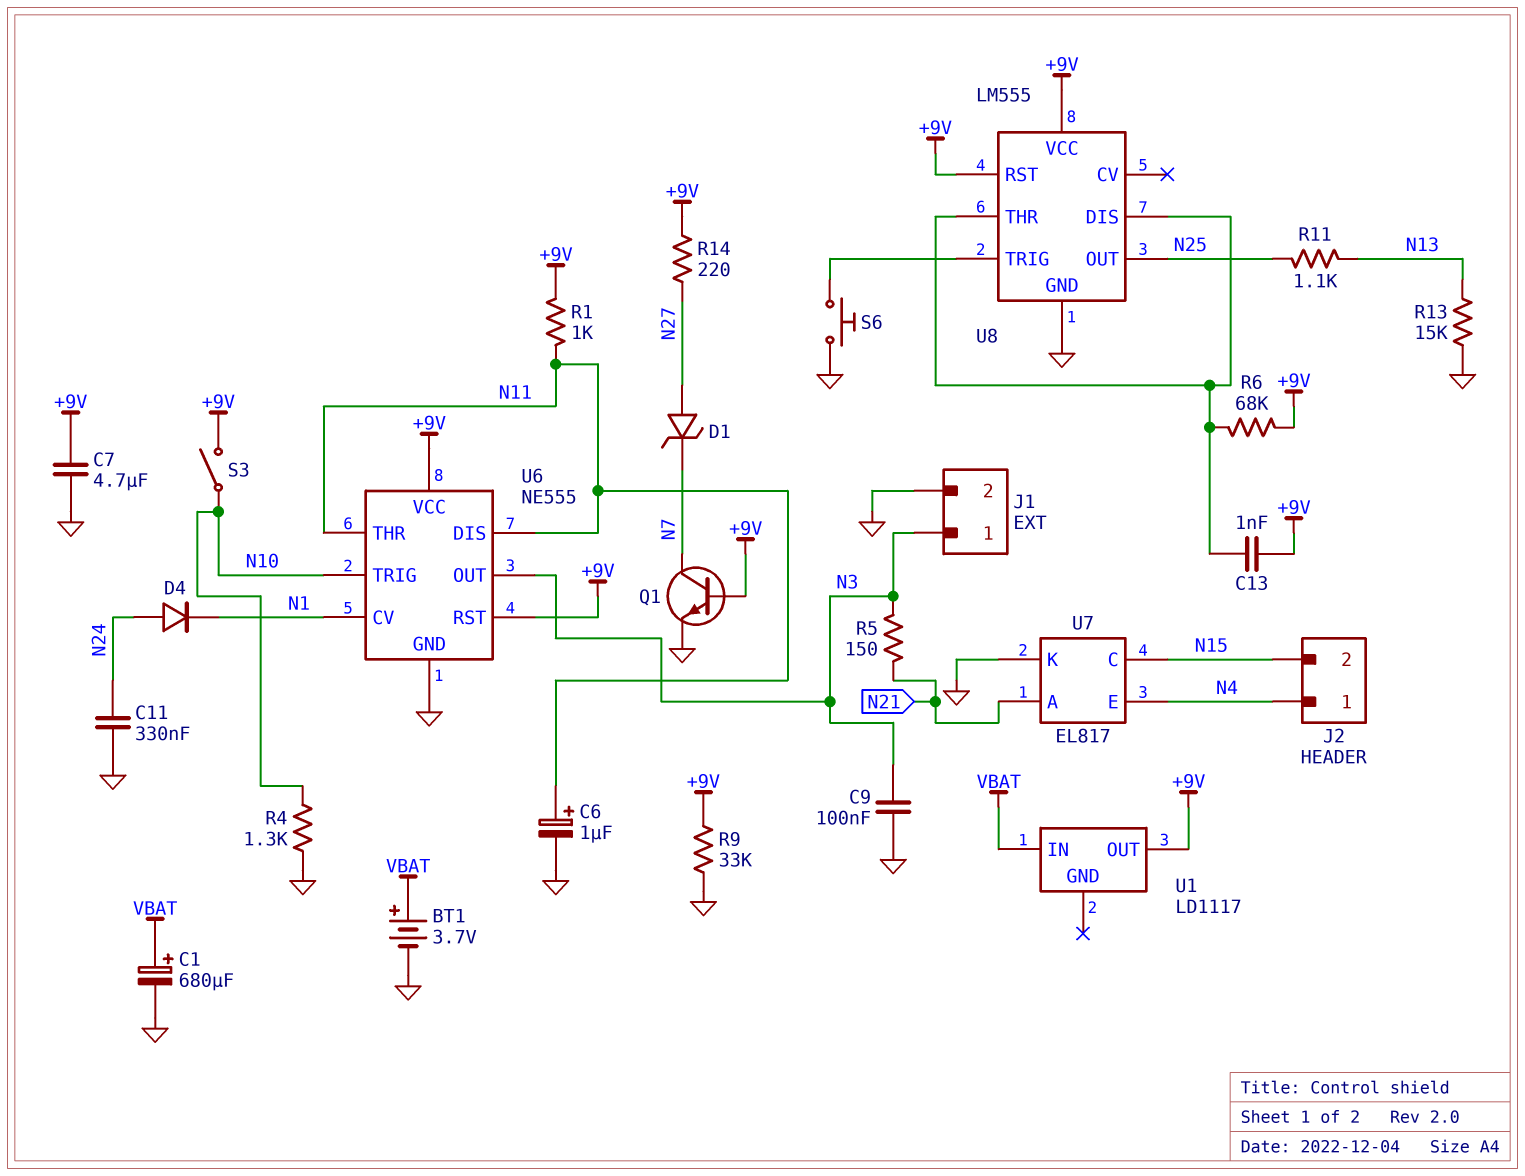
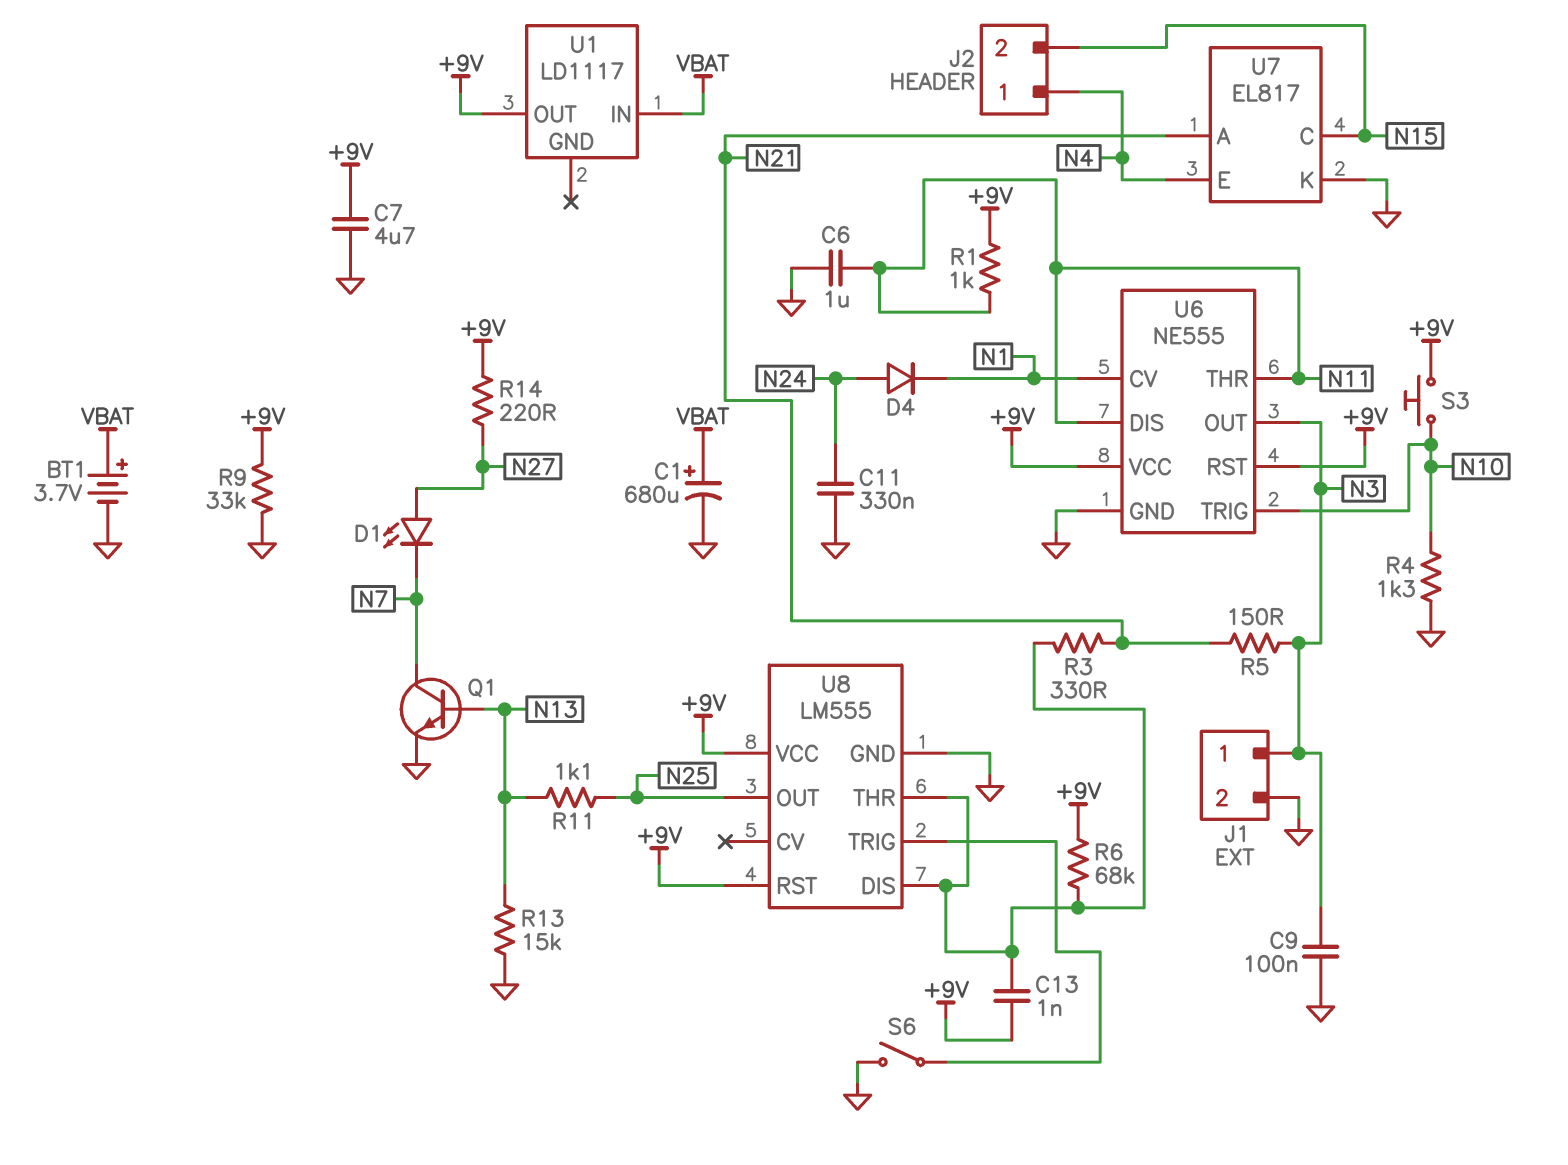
C6: 1uF (plus N11, minus GND) -> 1uF (GND, N11)
D1: zener (A N27, K N7) -> LED (A N27, K N7)
Q1: NPN (B +9V, C N7, E GND) -> NPN (B N13, C N7, E GND)
R3: none -> 330 (N21, U8/DIS)
S3: switch (+9V, N10) -> button (+9V, N10)
S6: button (GND, U8/TRIG) -> switch (GND, U8/TRIG)

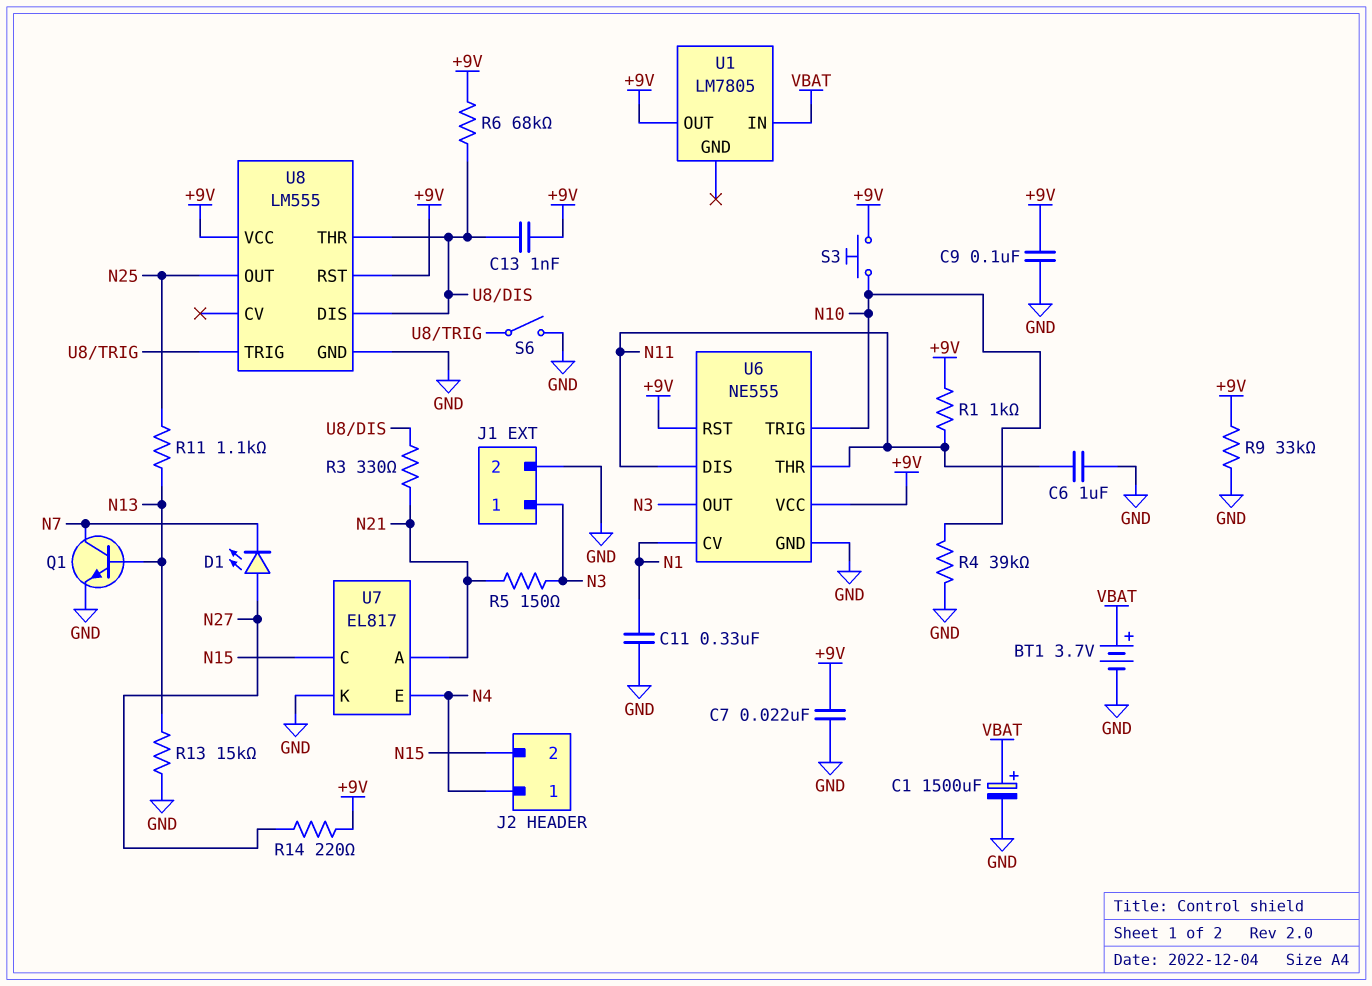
C1: 680uF (plus VBAT, minus GND) -> 1500uF (plus VBAT, minus GND)
C7: 4.7uF (+9V, GND) -> 22nF (+9V, GND)
C9: 100nF (GND, N3) -> 100nF (+9V, GND)
C11: 330nF (GND, N24) -> 330nF (GND, N1)
D4: diode (A N24, K N1) -> none
R4: 1.3k (GND, N10) -> 39k (GND, N10)
U1: LD1117 -> LM7805

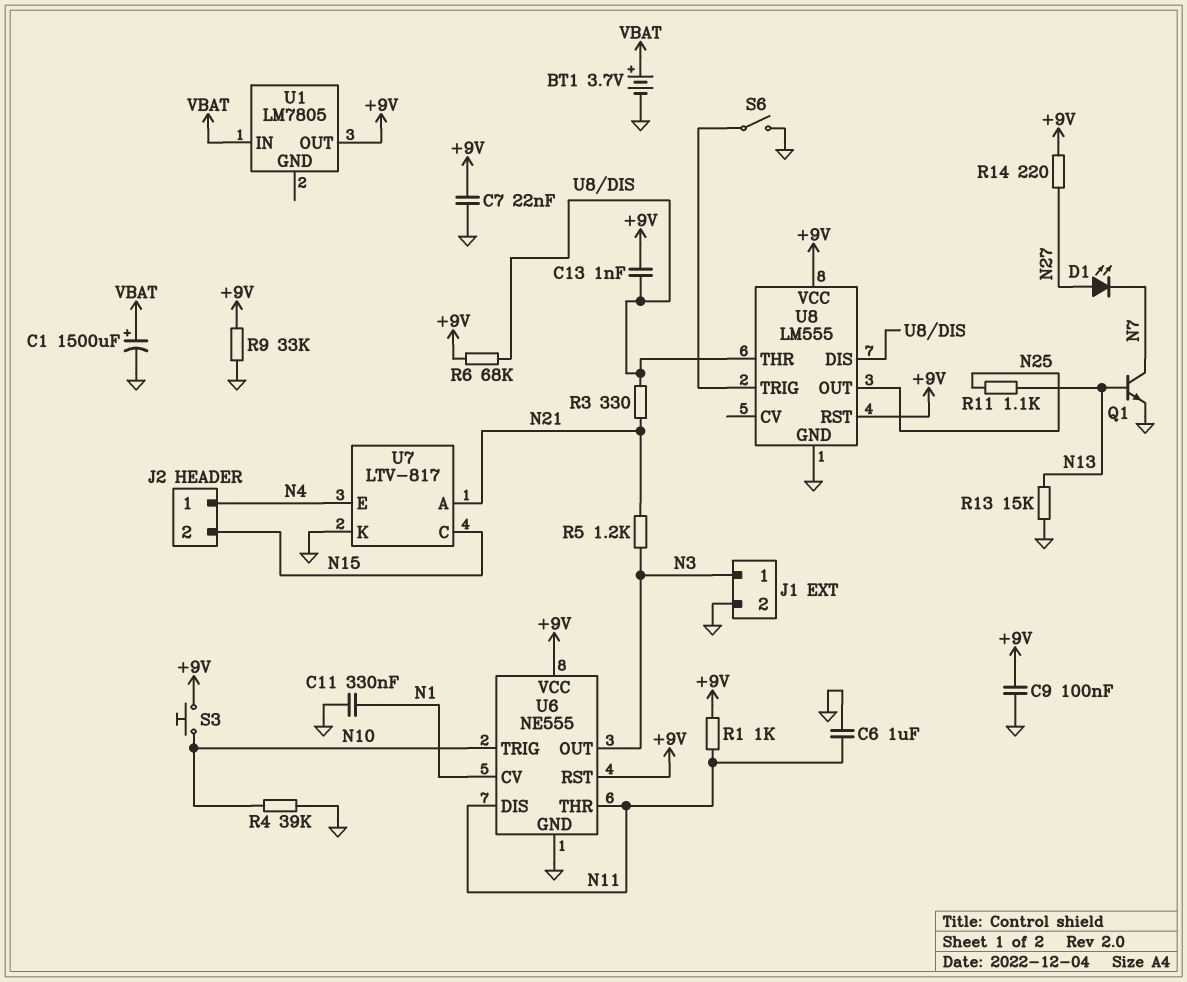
R5: 150 (N3, N21) -> 1.2k (N3, N21)
U7: EL817 -> LTV-817

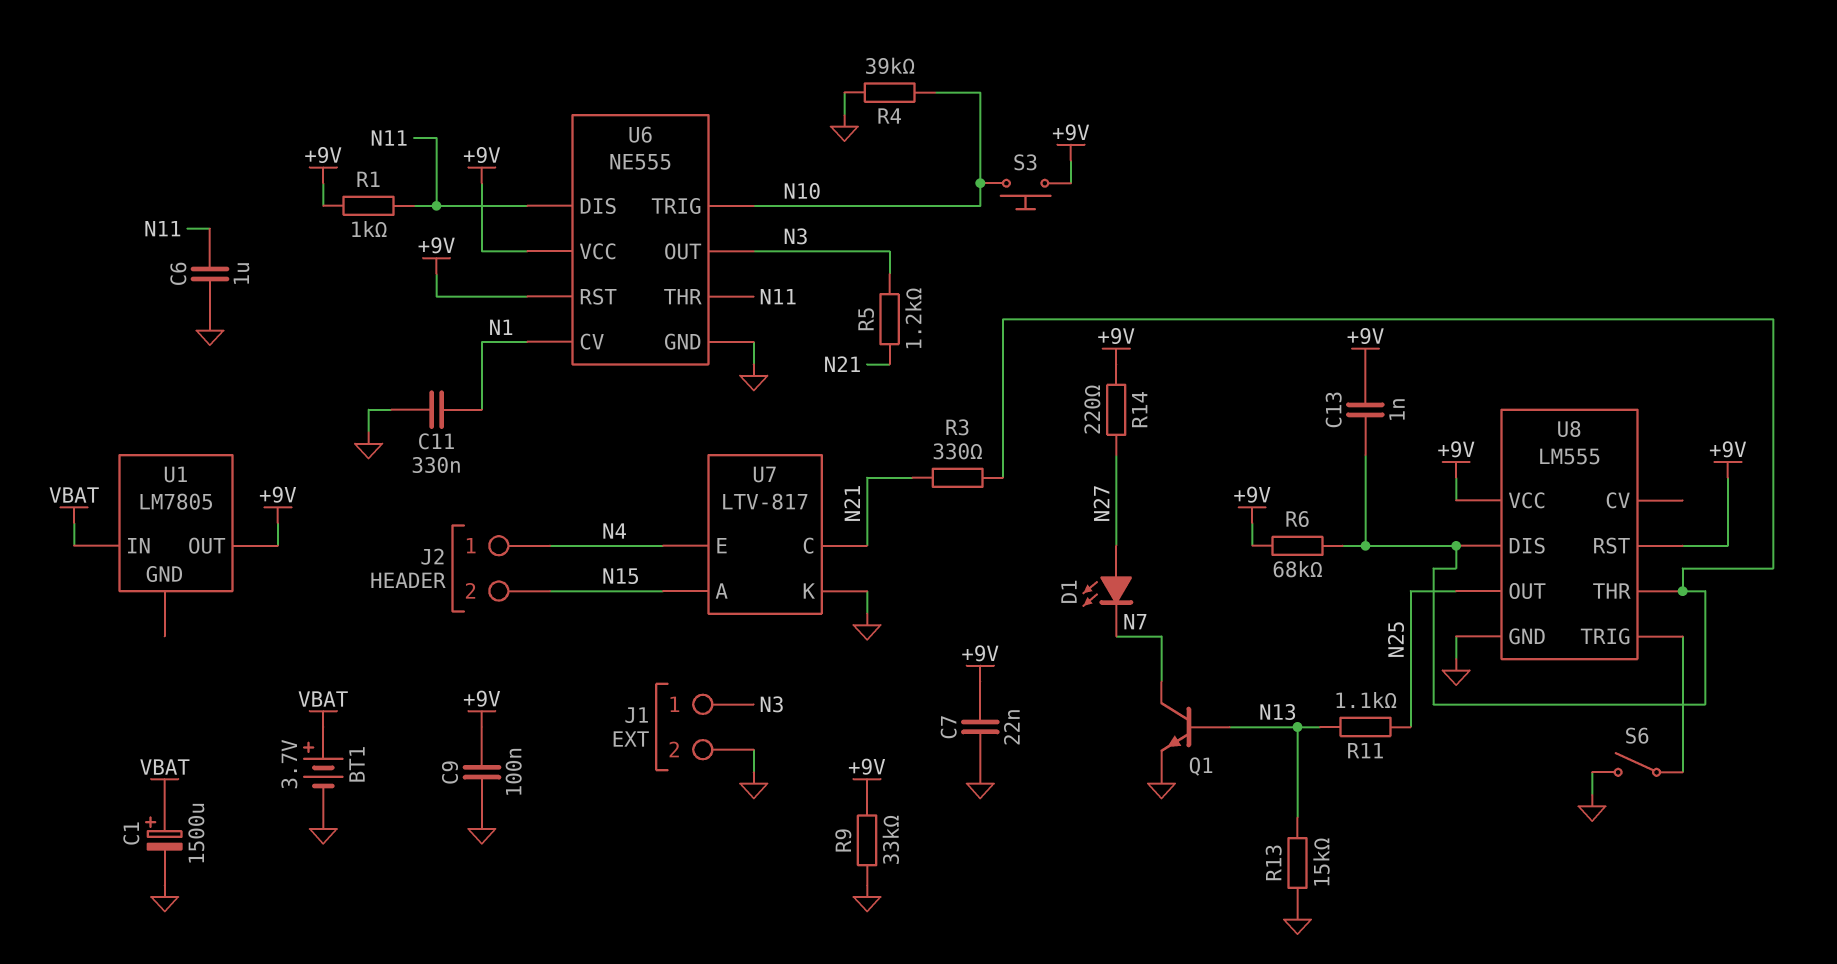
U7 pin A: N21 -> N15
U7 pin C: N15 -> N21

